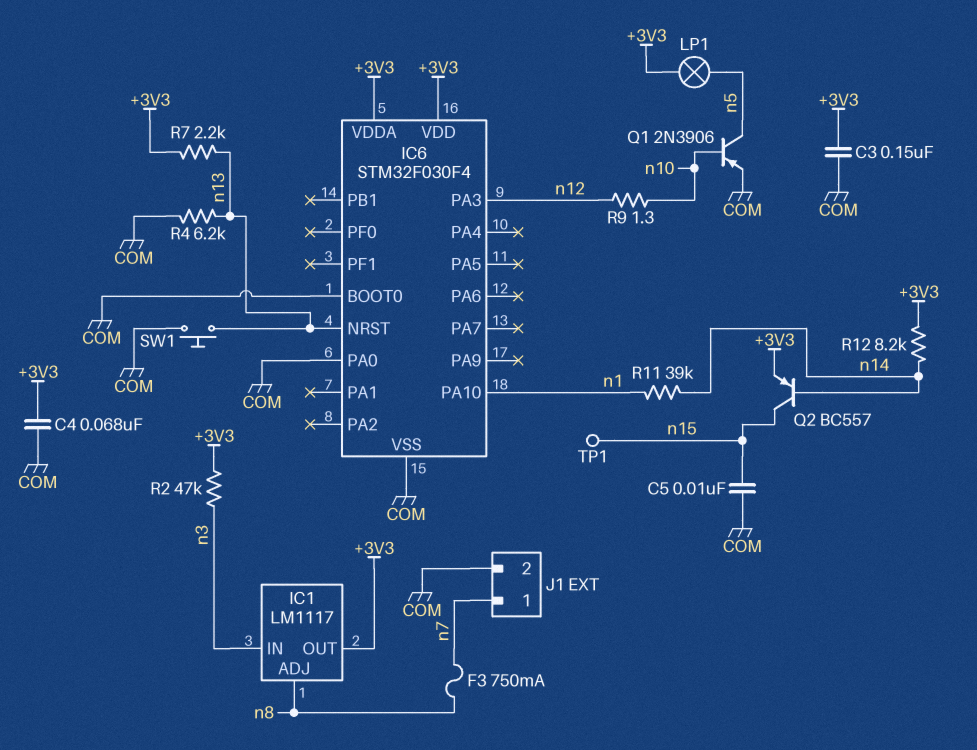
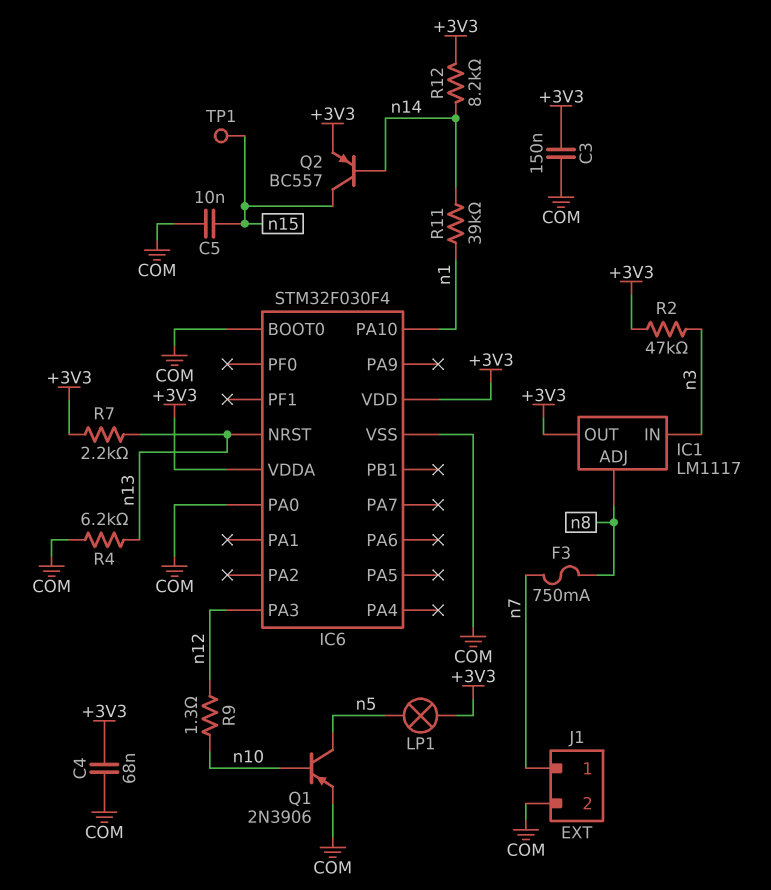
SW1: button (COM, n13) -> none

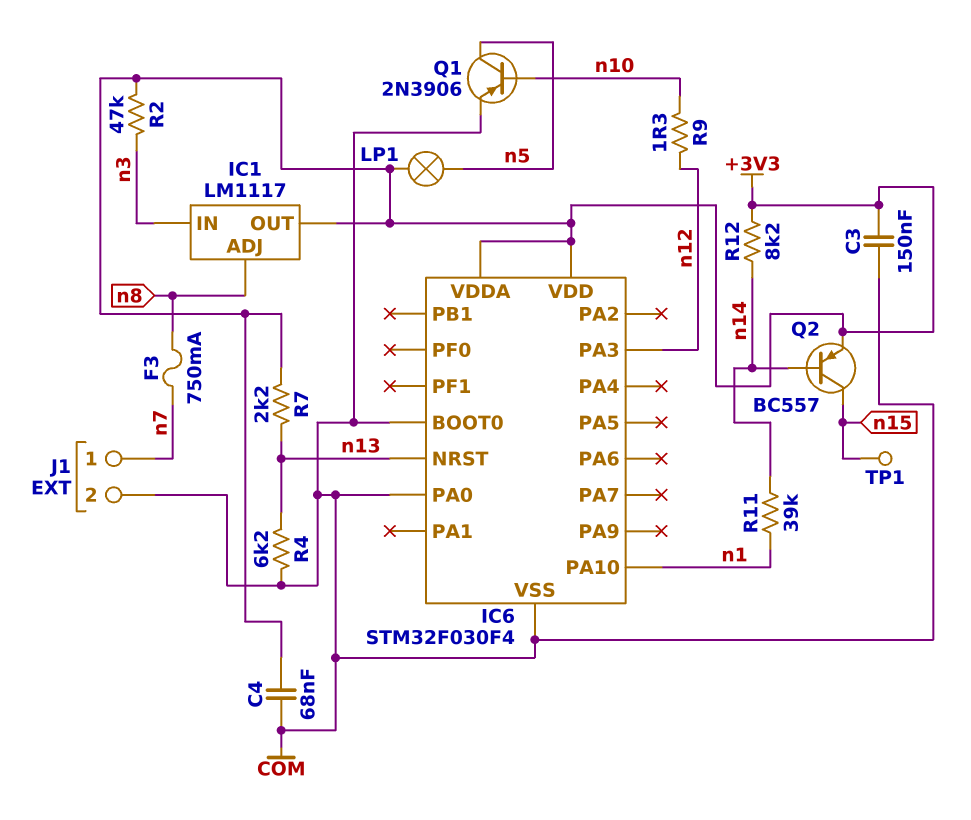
C5: 10nF (COM, n15) -> none

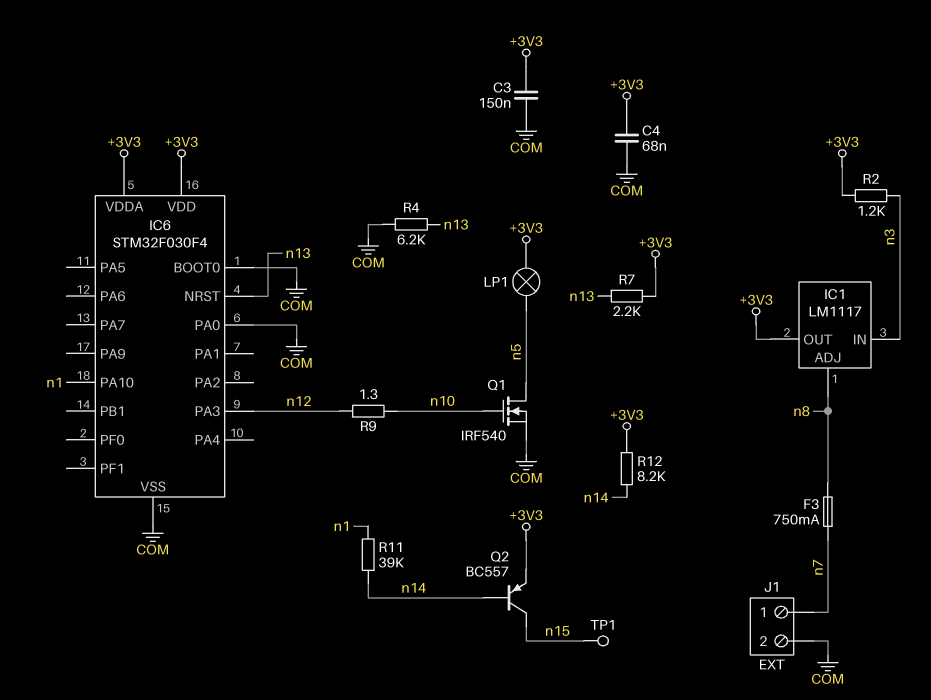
Q1: PNP 2N3906 (B n10, C n5, E COM) -> NMOS IRF540 (G n10, D n5, S COM)
R2: 47k (+3V3, n3) -> 1.2k (+3V3, n3)

